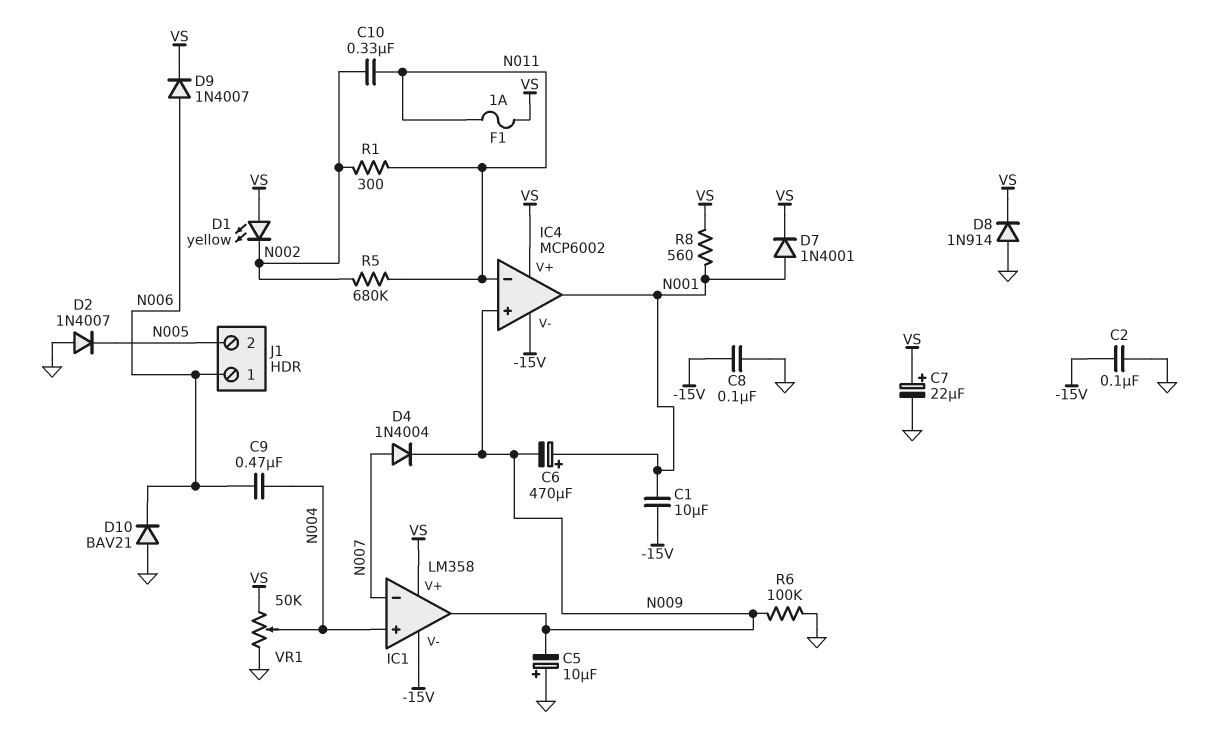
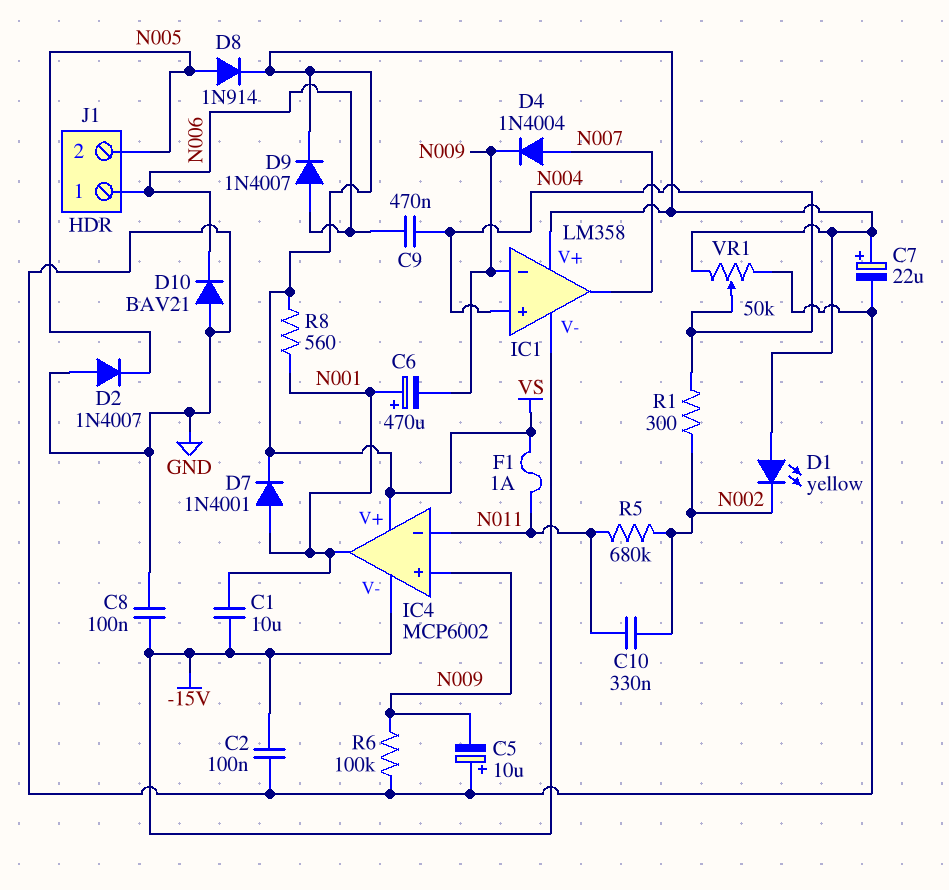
D8: diode 1N914 (A GND, K VS) -> diode 1N914 (A N005, K VS)
IC1 pin in-: N007 -> N009
IC1 pin out: N009 -> N007
R1: 300 (N002, N011) -> 300 (N002, N004)

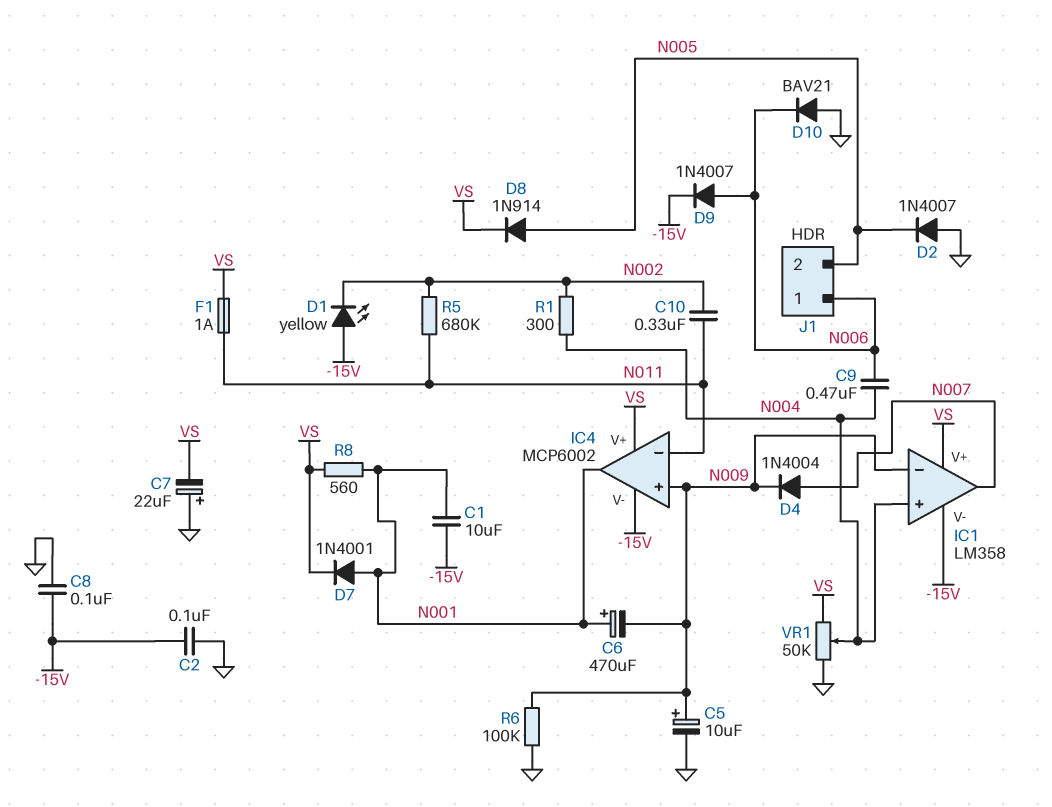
C5: 10uF (plus GND, minus N009) -> 10uF (plus N009, minus GND)
C7: 22uF (plus VS, minus GND) -> 22uF (plus GND, minus VS)
D1: LED yellow (A VS, K N002) -> LED yellow (A -15V, K N002)
D9: diode 1N4007 (A N006, K VS) -> diode 1N4007 (A N006, K -15V)

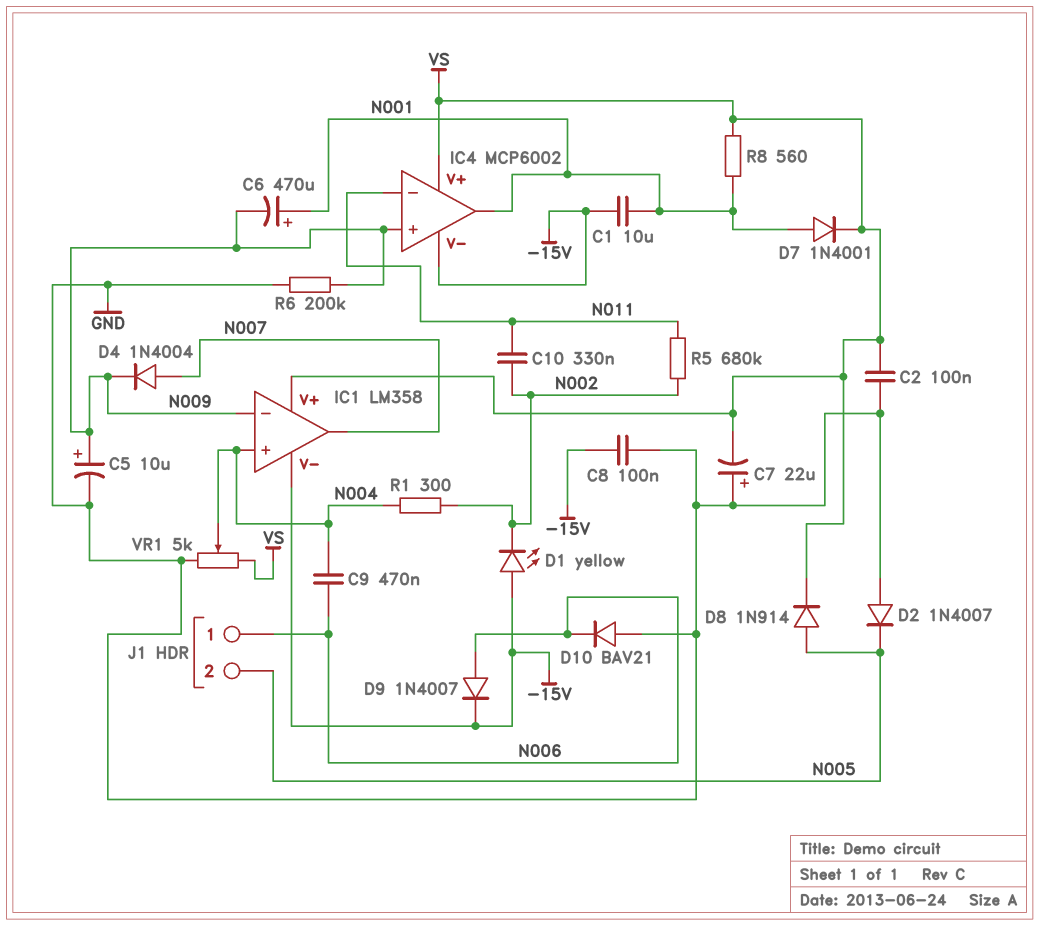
C2: 100nF (-15V, GND) -> 100nF (GND, VS)
F1: 1A (N011, VS) -> none
R6: 100k (GND, N009) -> 200k (GND, N009)
VR1: 50k (GND, VS, wiper N004) -> 5k (GND, VS, wiper N004)

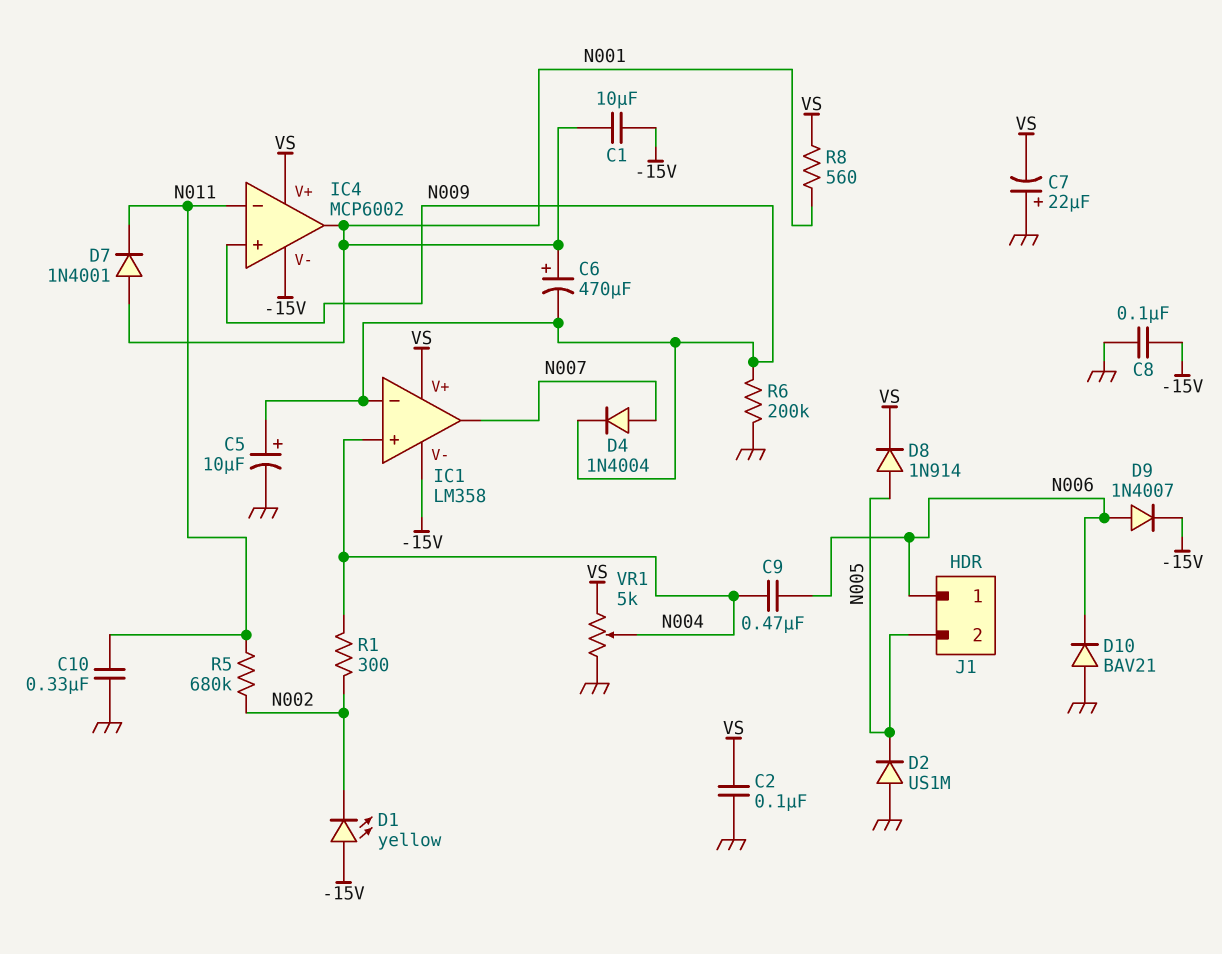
C10: 330nF (N002, N011) -> 330nF (GND, N011)
D2: diode 1N4007 (A GND, K N005) -> diode US1M (A GND, K N005)
D7: diode 1N4001 (A N001, K VS) -> diode 1N4001 (A N001, K N011)

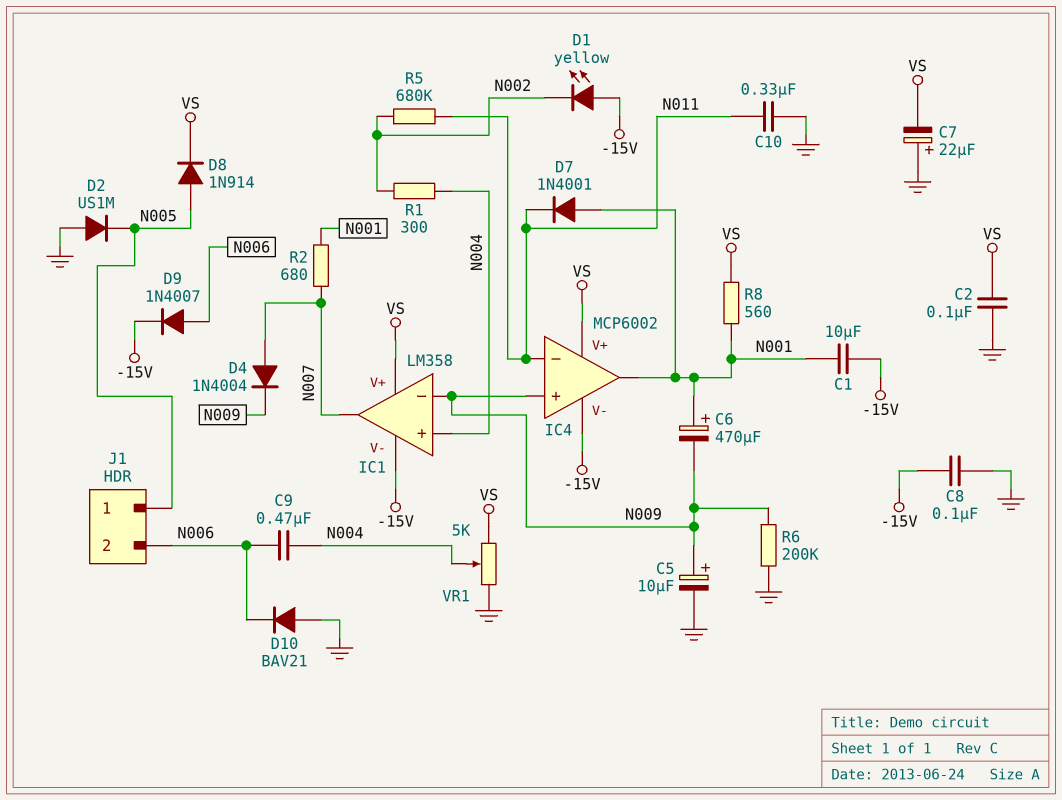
J1 pin 1: N006 -> N005
J1 pin 2: N005 -> N006
R2: none -> 680 (N001, N007)

